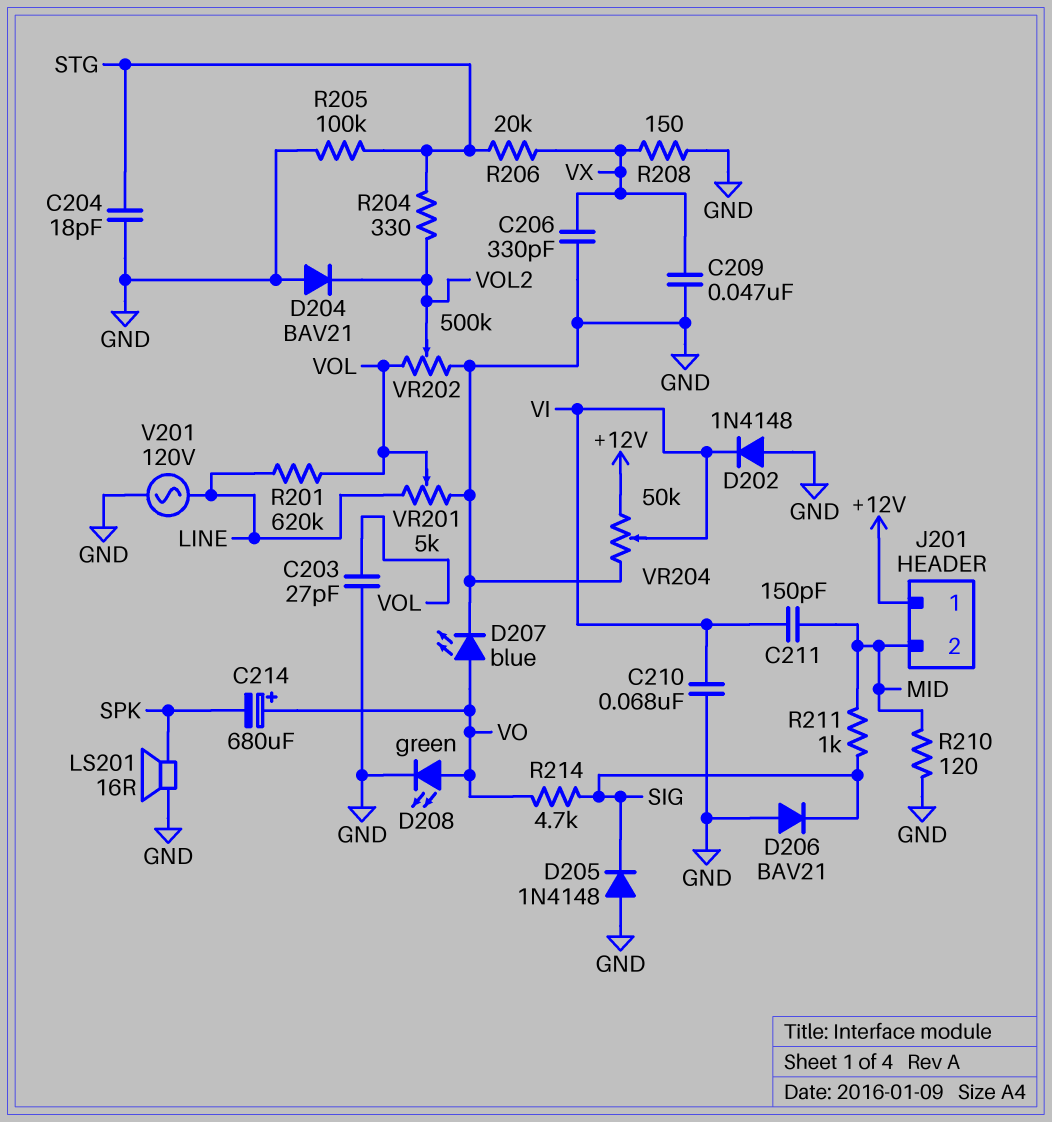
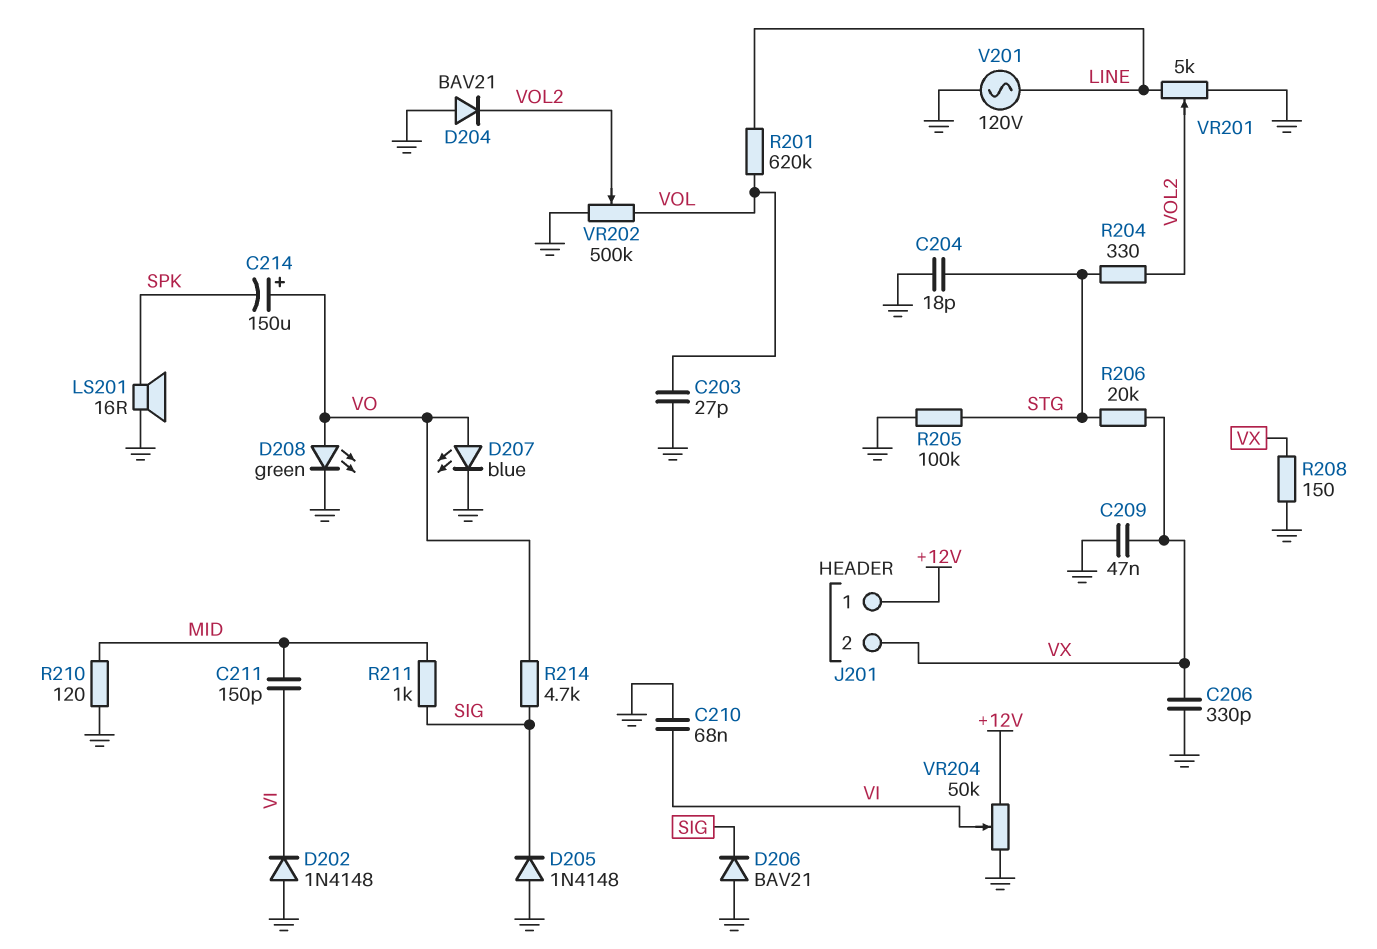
C214: 680uF (plus VO, minus SPK) -> 150uF (plus VO, minus SPK)
J201 pin 2: MID -> VX
VR201: 5k (GND, LINE, wiper VOL) -> 5k (GND, LINE, wiper VOL2)

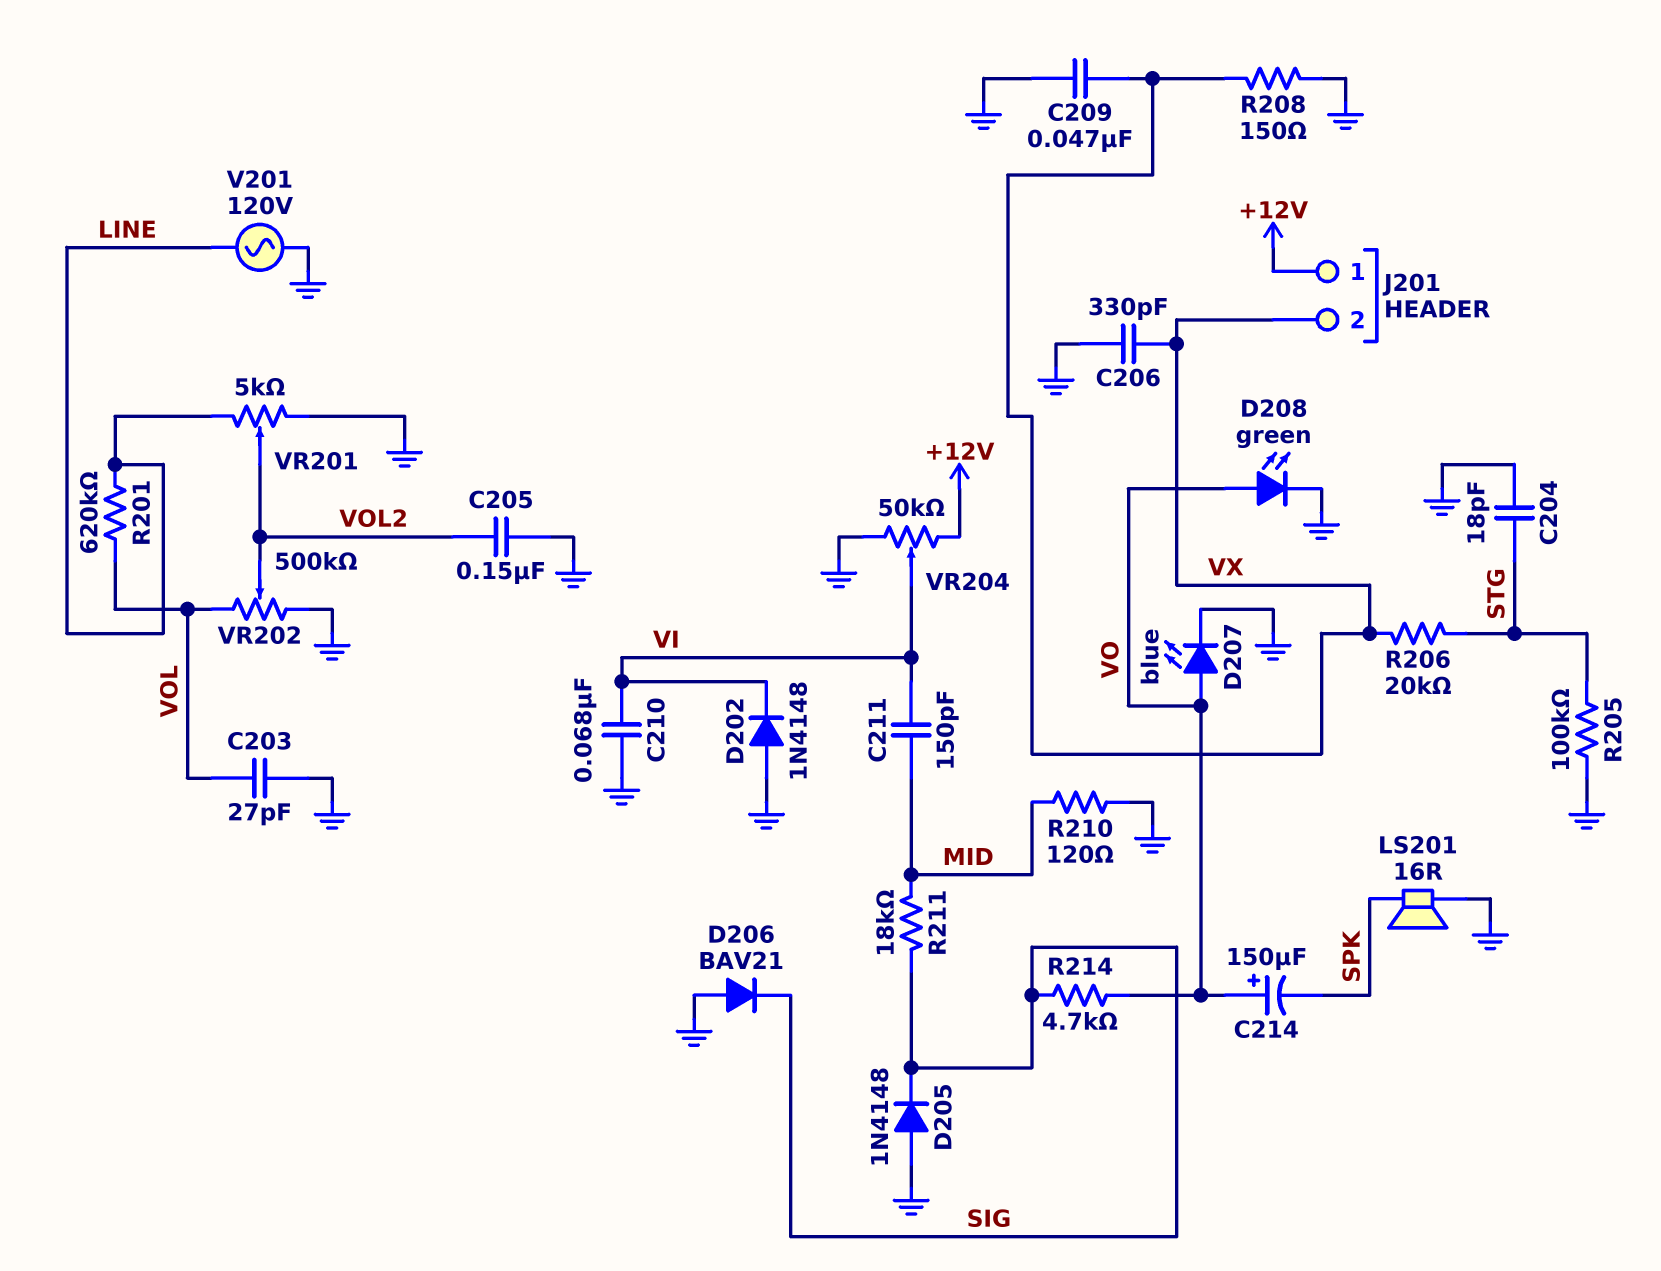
C205: none -> 150nF (GND, VOL2)
D204: diode BAV21 (A GND, K VOL2) -> none
R204: 330 (STG, VOL2) -> none
R211: 1k (MID, SIG) -> 18k (MID, SIG)

